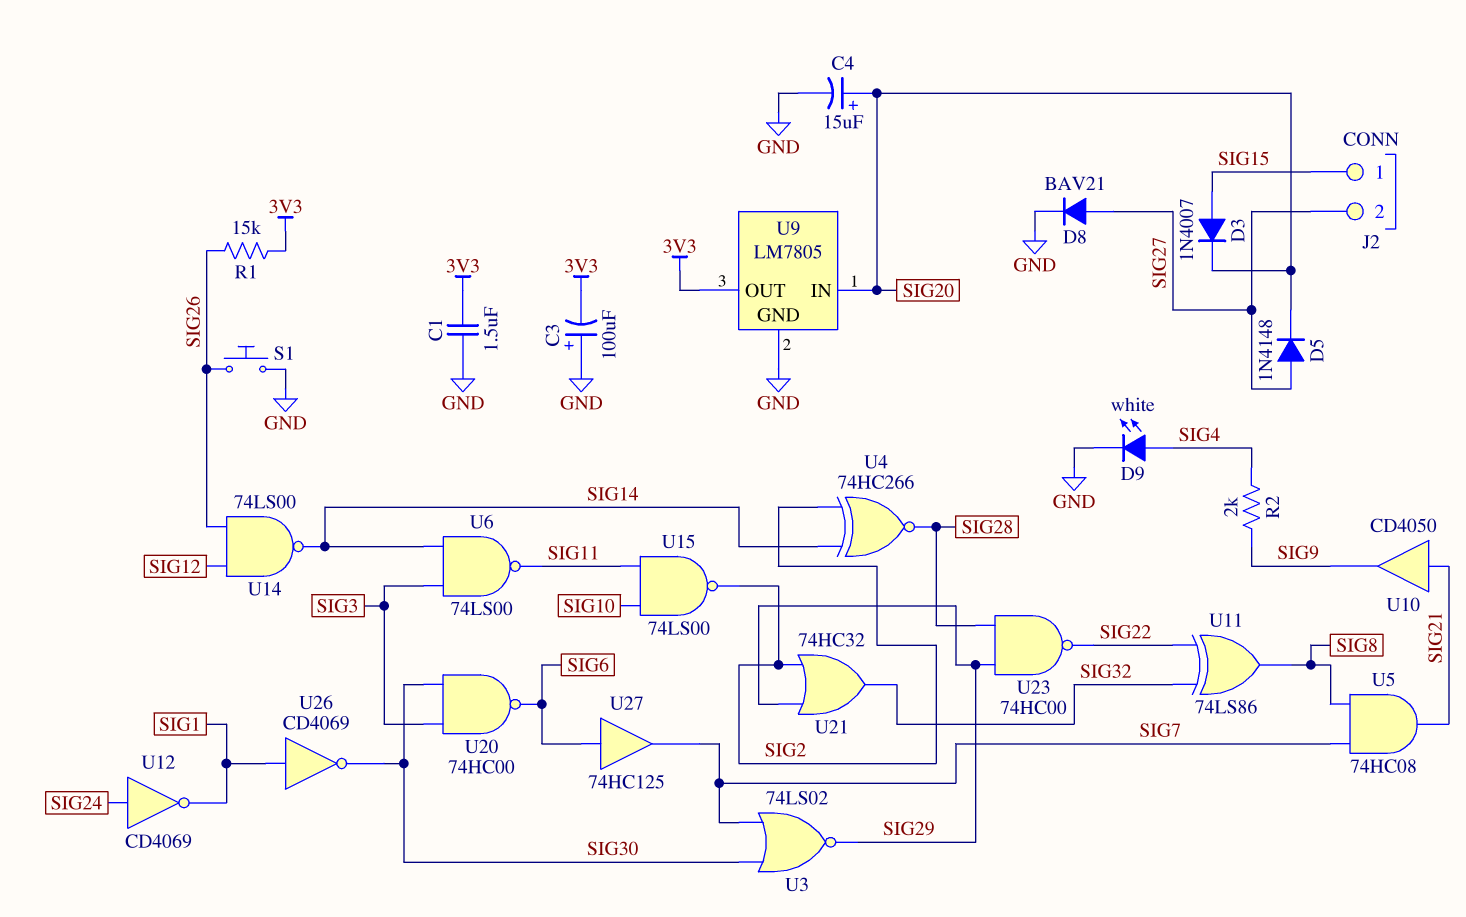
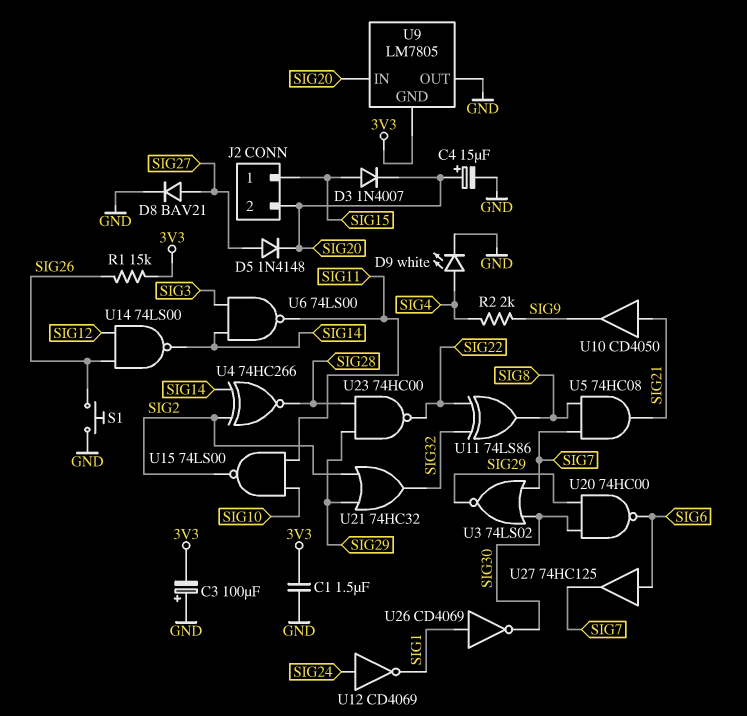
J2 pin 2: SIG27 -> SIG20
U9 pin GND: GND -> 3V3
U9 pin OUT: 3V3 -> GND
U20: NAND 74HC00 (in SIG3, in SIG30, out SIG6) -> NAND 74HC00 (in SIG29, in SIG30, out SIG6)

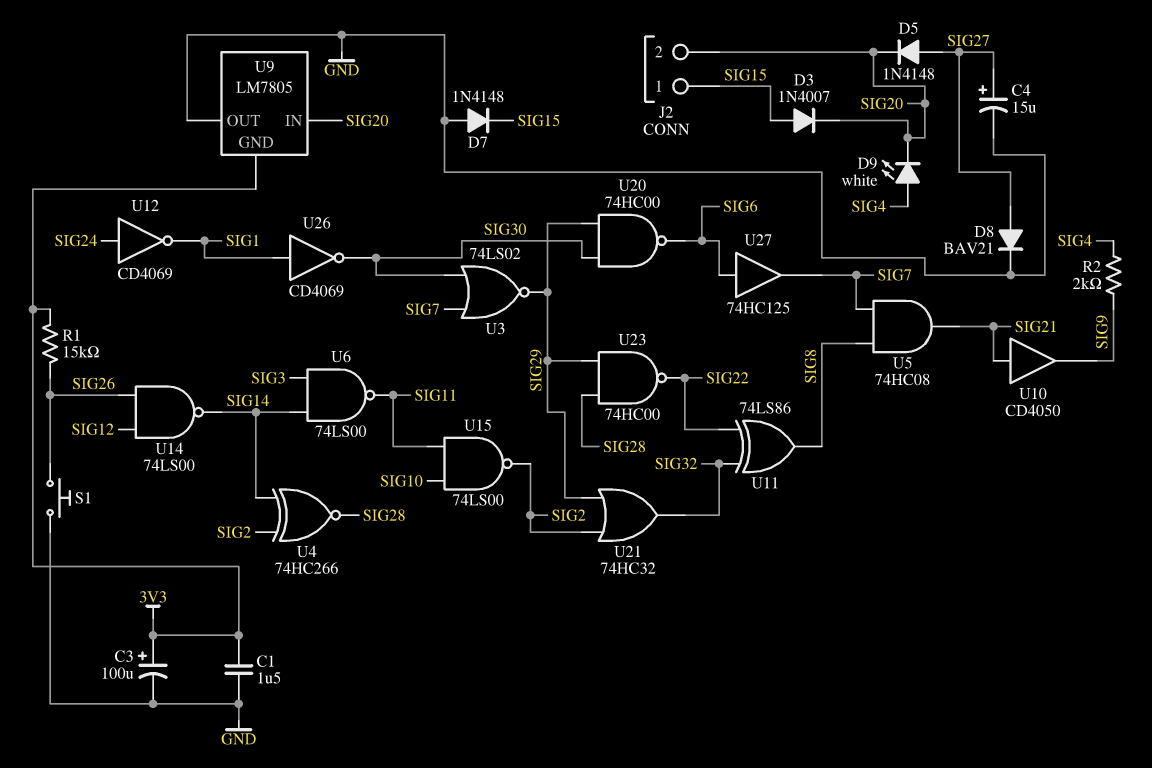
C3: 100uF (plus GND, minus 3V3) -> 100uF (plus 3V3, minus GND)
C4: 15uF (plus SIG20, minus GND) -> 15uF (plus SIG27, minus GND)
D7: none -> diode 1N4148 (A GND, K SIG15)
D9: LED white (A SIG4, K GND) -> LED white (A SIG4, K SIG20)

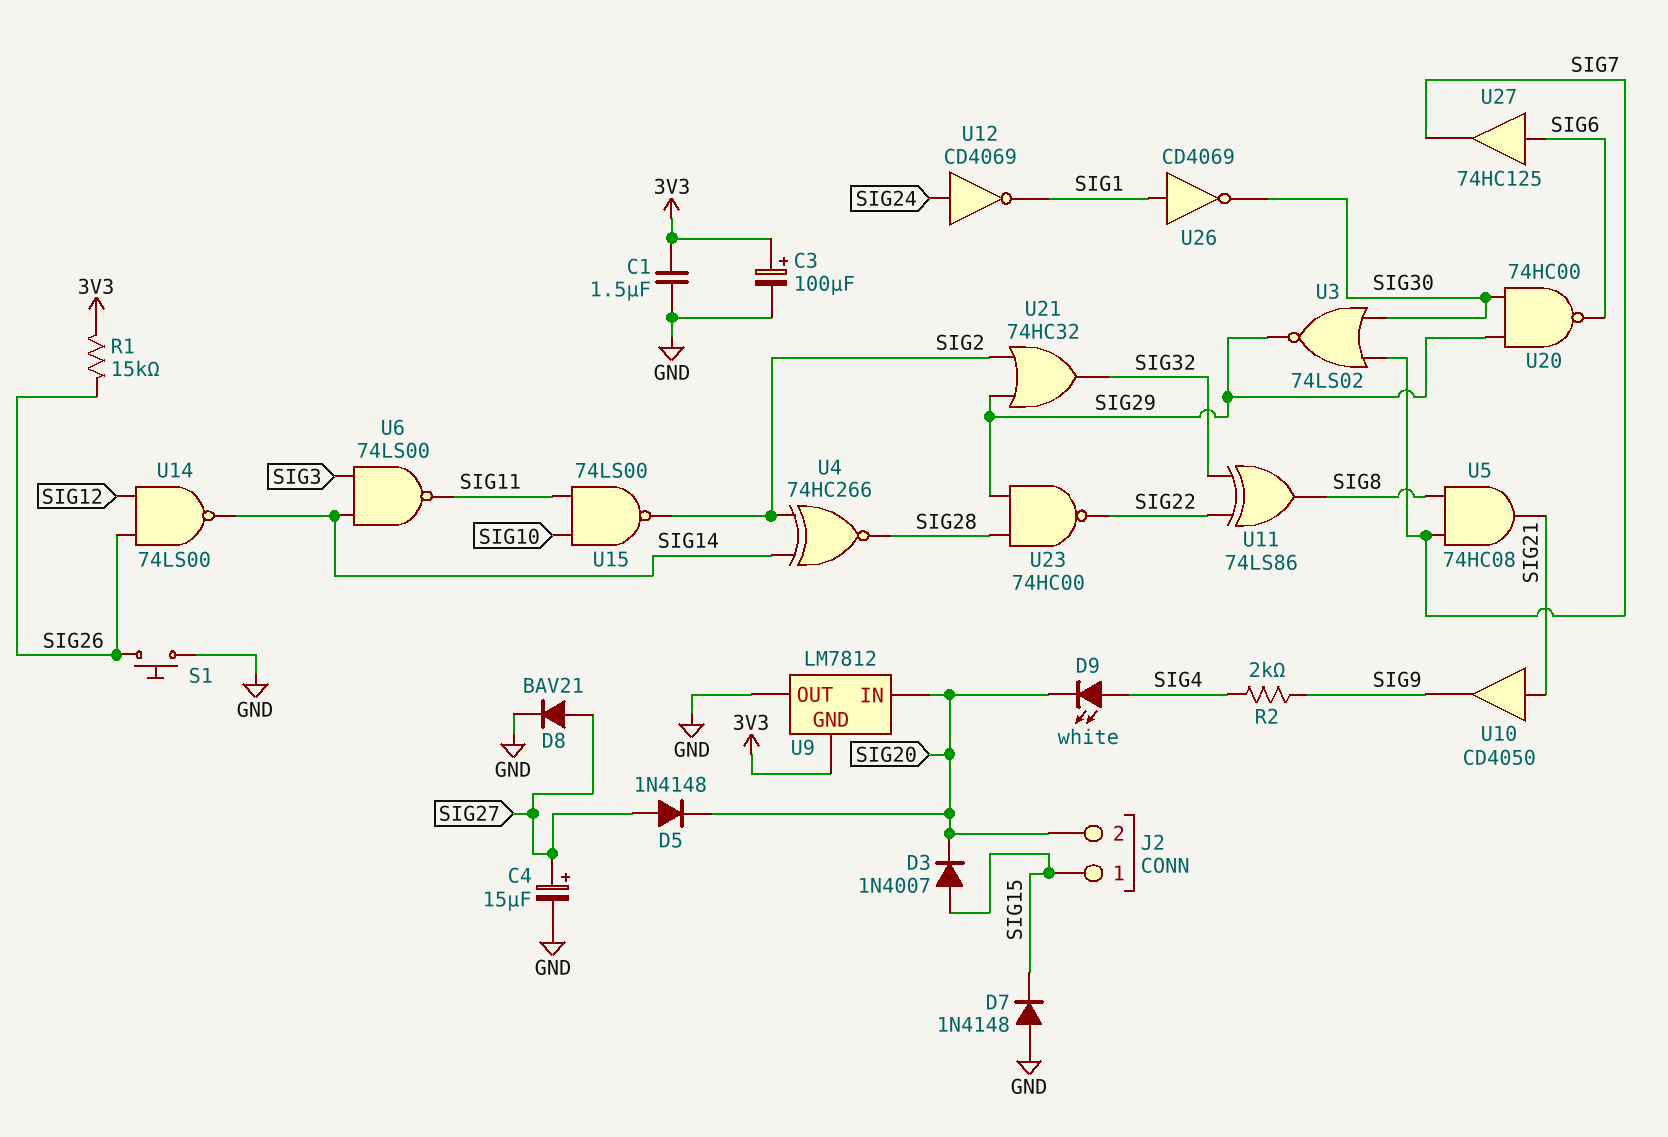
U9: LM7805 -> LM7812

